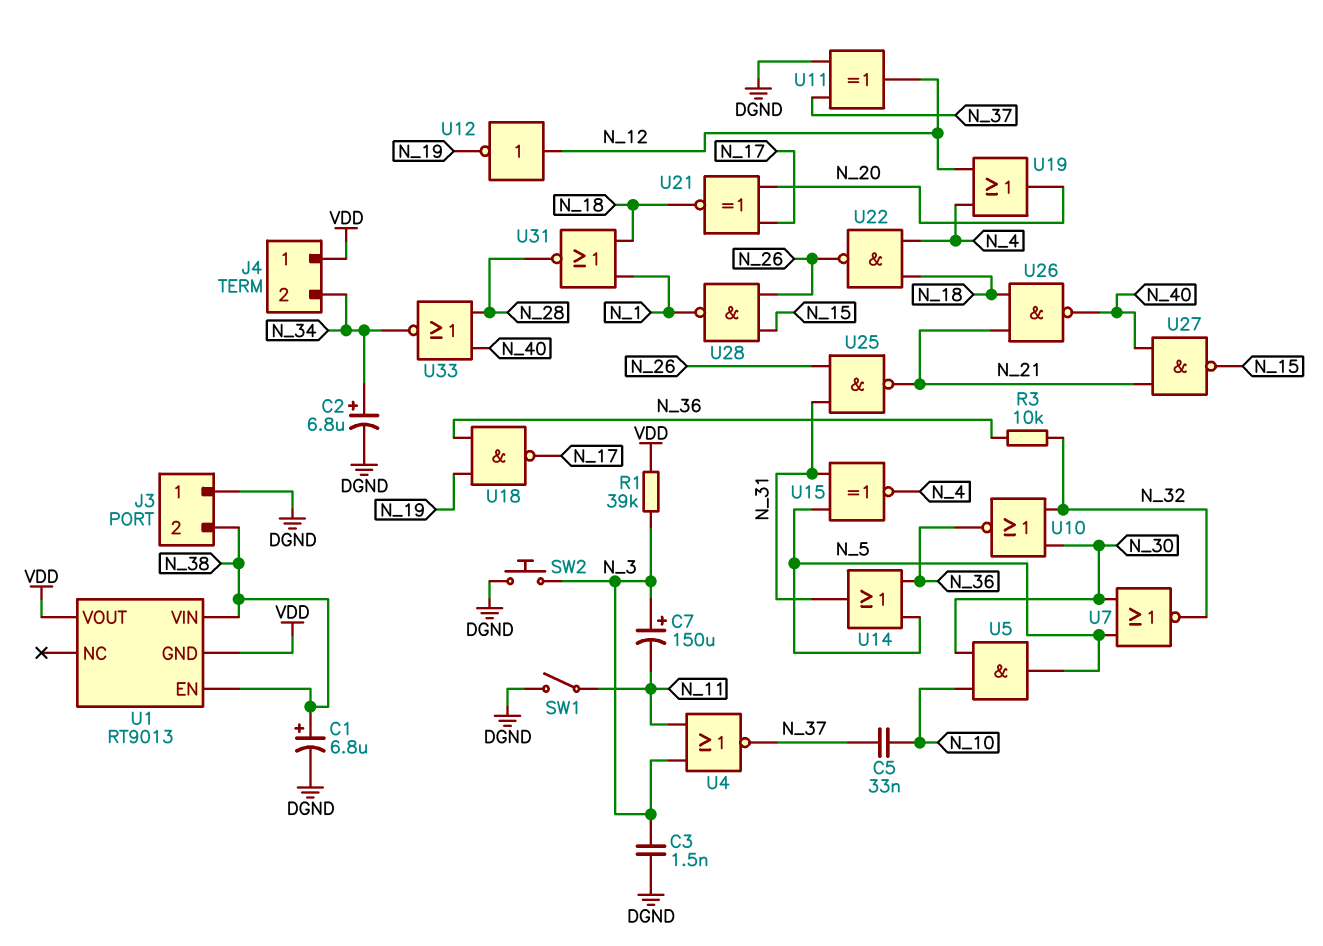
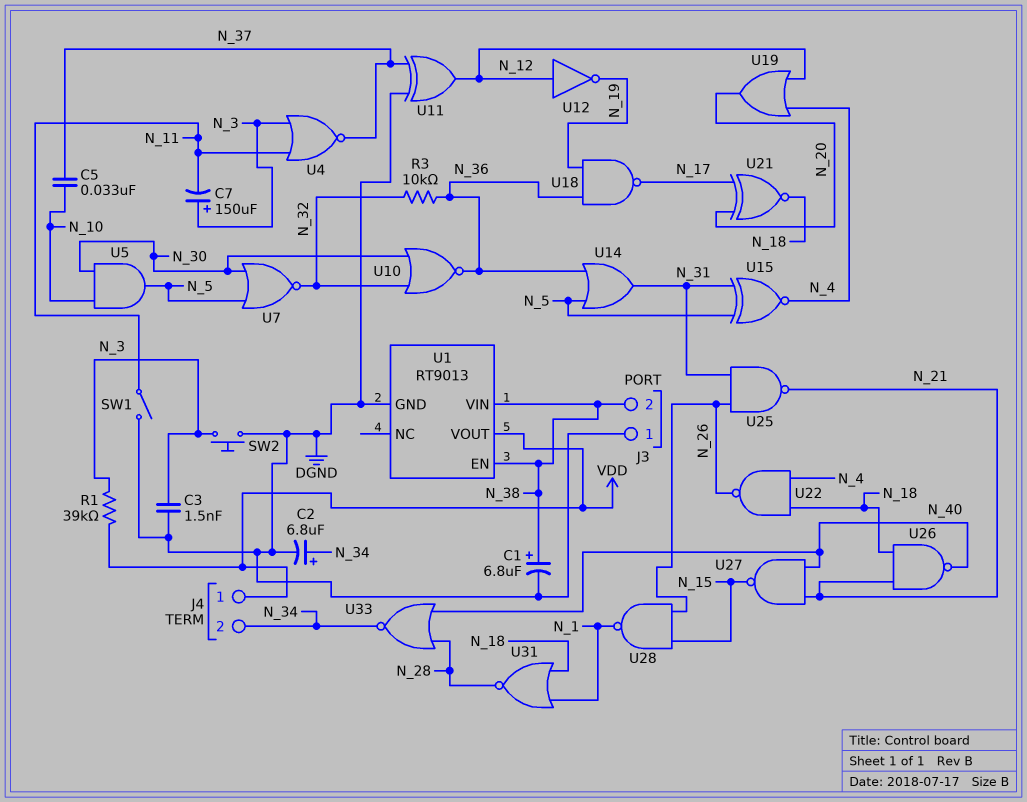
U1 pin GND: VDD -> DGND

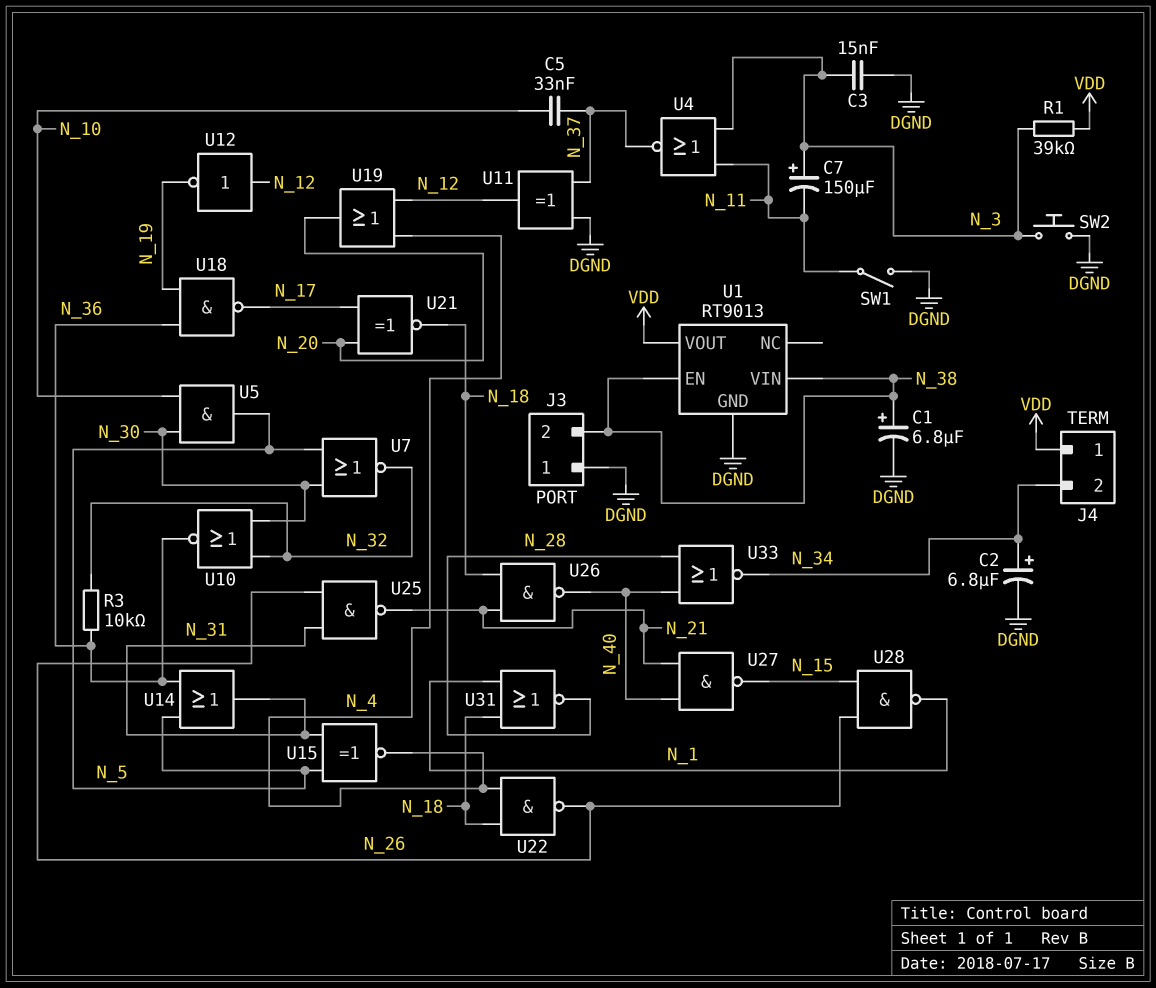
C3: 1.5nF (DGND, N_3) -> 15nF (DGND, N_3)

